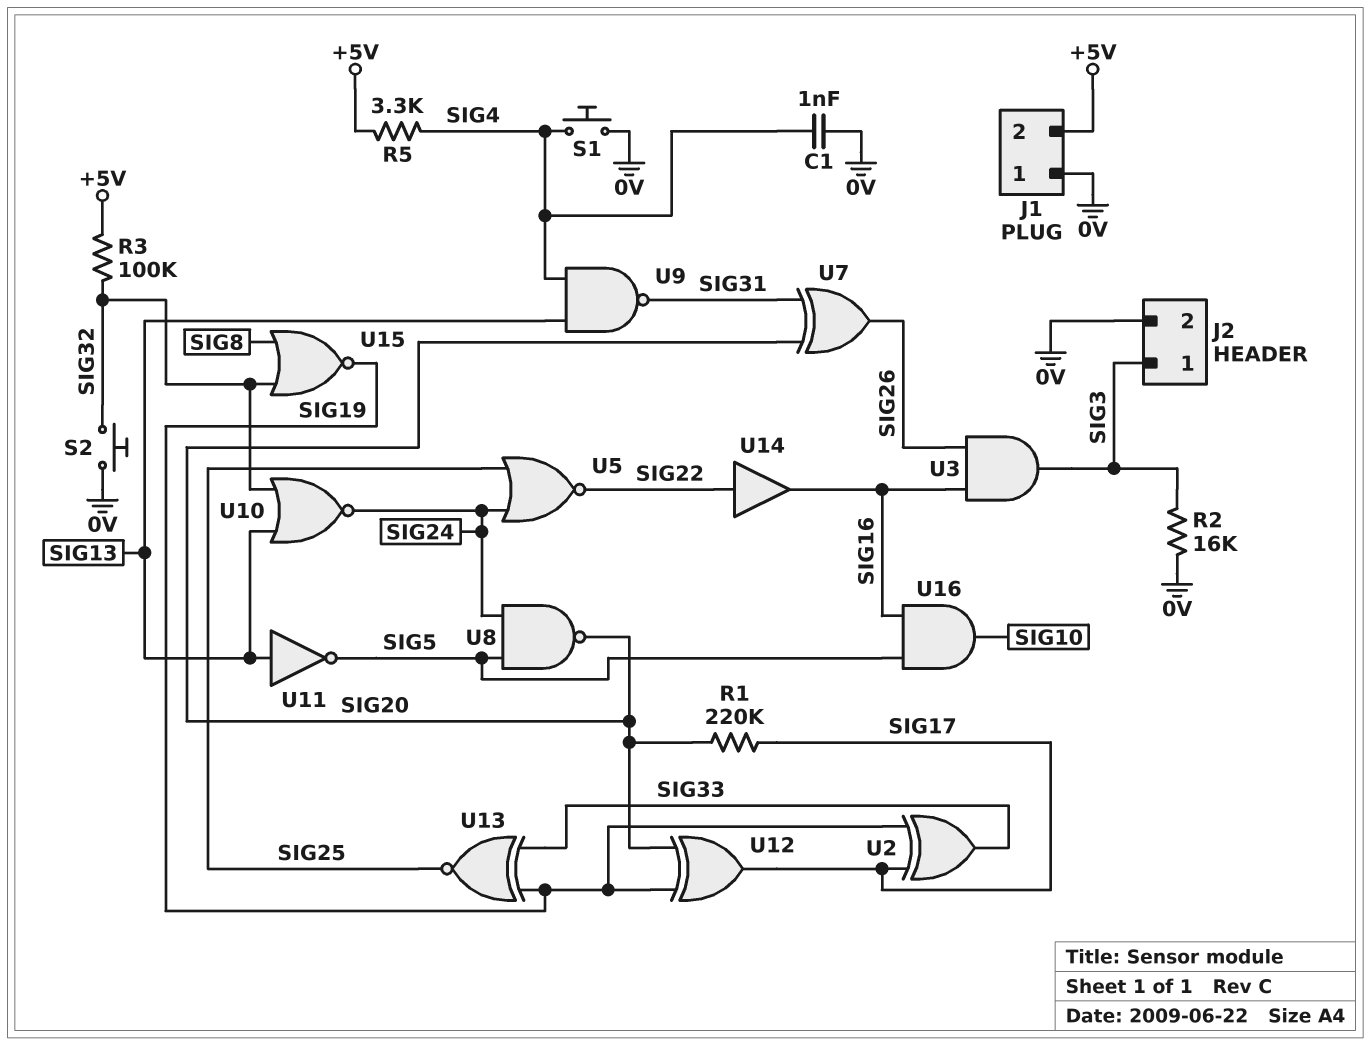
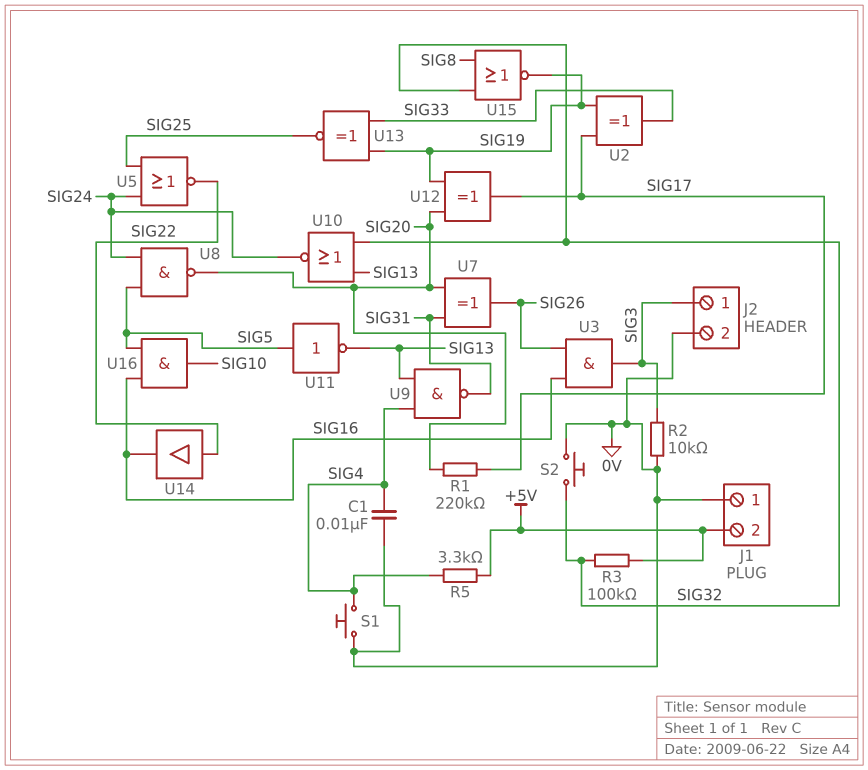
C1: 1nF (0V, SIG4) -> 10nF (0V, SIG4)
R2: 16k (0V, SIG3) -> 10k (0V, SIG3)
U11: NOT (in SIG13, out SIG5) -> NOT (in SIG5, out SIG13)

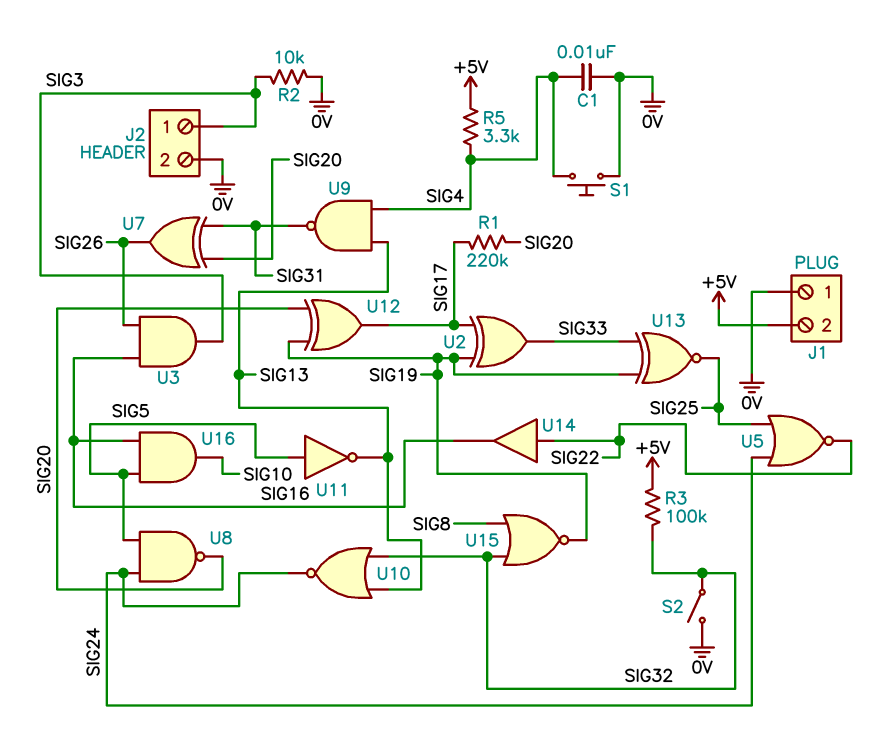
S2: button (0V, SIG32) -> switch (0V, SIG32)

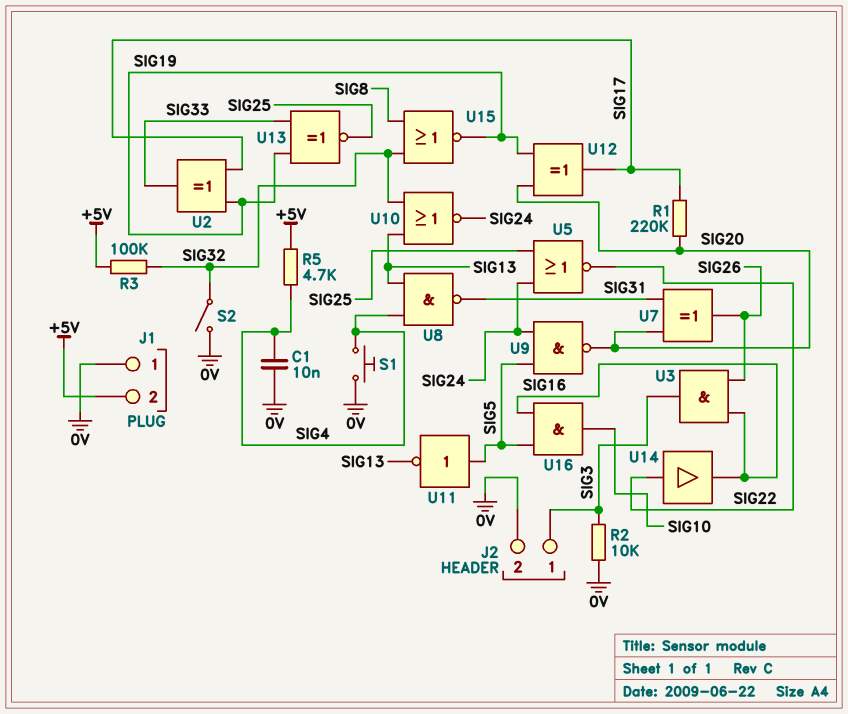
R5: 3.3k (+5V, SIG4) -> 4.7k (+5V, SIG4)
U8: NAND (in SIG5, in SIG24, out SIG20) -> NAND (in SIG4, in SIG13, out SIG31)
U9: NAND (in SIG4, in SIG13, out SIG31) -> NAND (in SIG5, in SIG24, out SIG20)

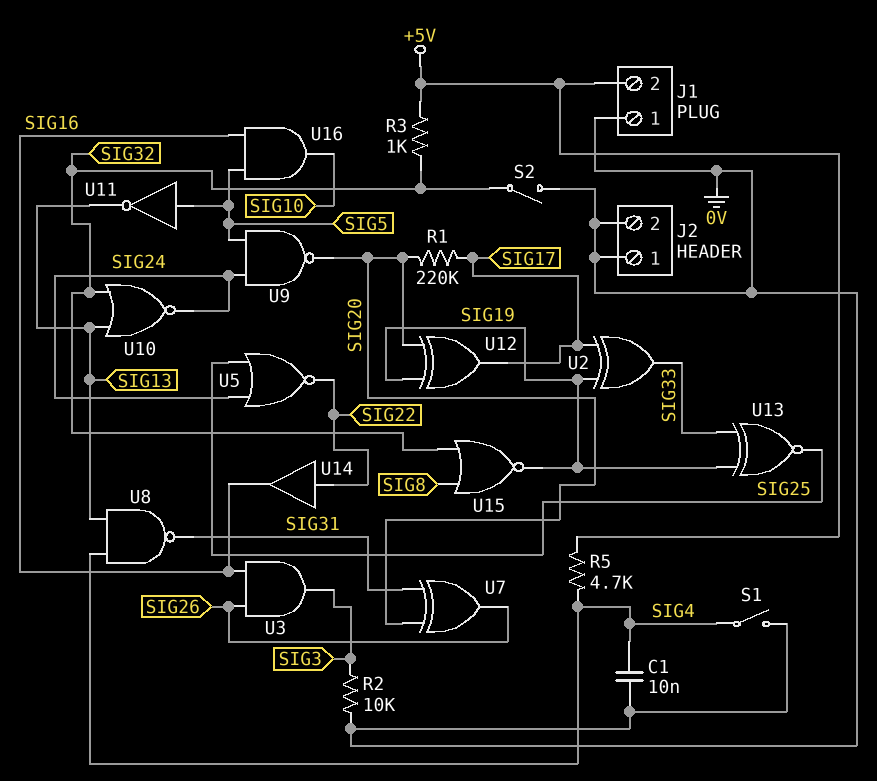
J2 pin 1: SIG3 -> 0V
R3: 100k (+5V, SIG32) -> 1k (+5V, SIG32)
S1: button (0V, SIG4) -> switch (0V, SIG4)

